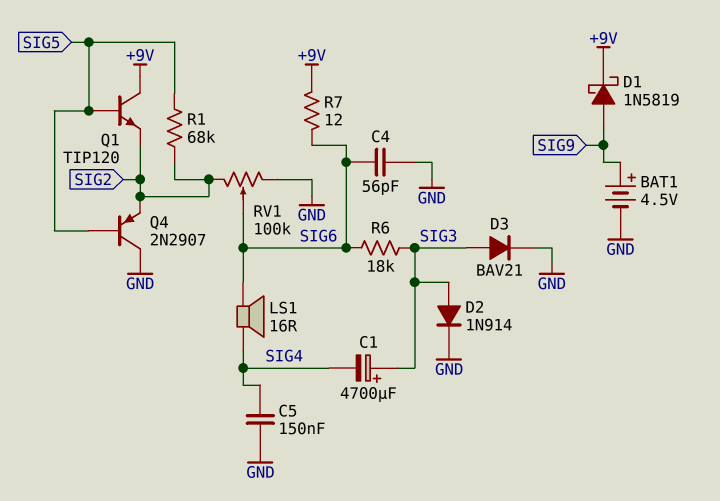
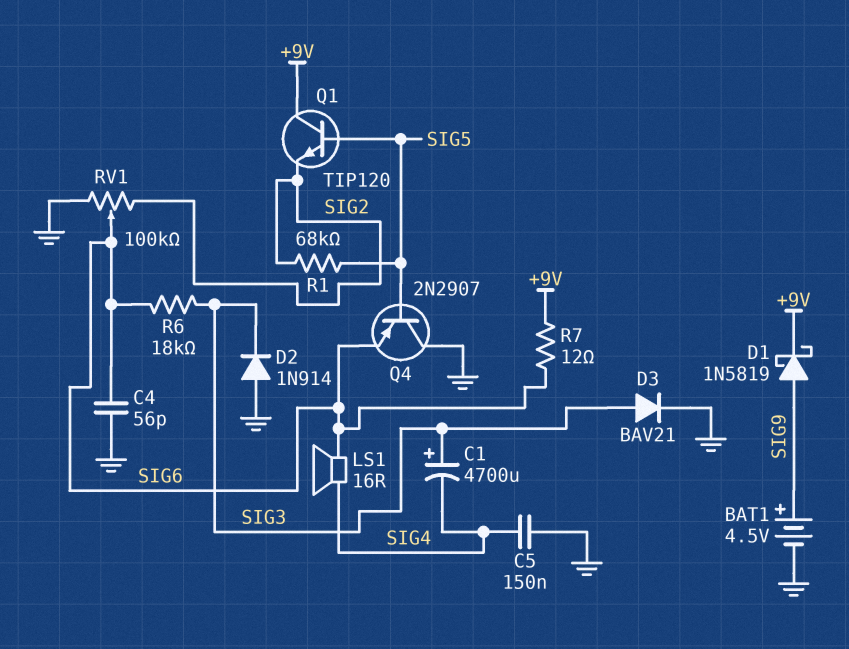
D2: diode 1N914 (A SIG3, K GND) -> diode 1N914 (A GND, K SIG3)
Q4: PNP 2N2907 (B SIG5, C GND, E SIG2) -> PNP 2N2907 (B SIG5, C GND, E SIG6)

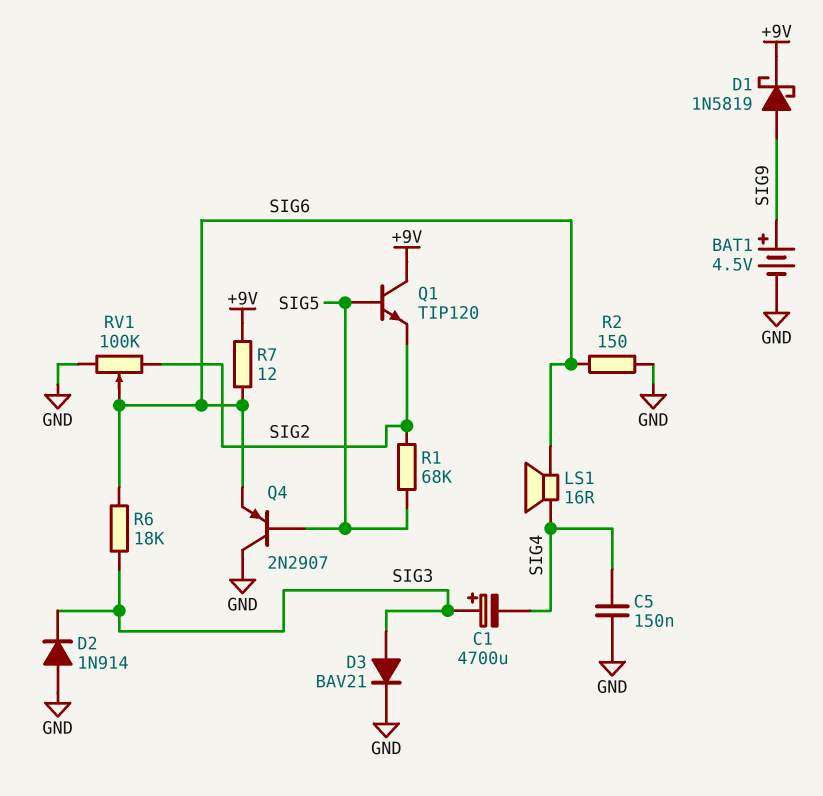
C4: 56pF (GND, SIG6) -> none
R2: none -> 150 (GND, SIG6)

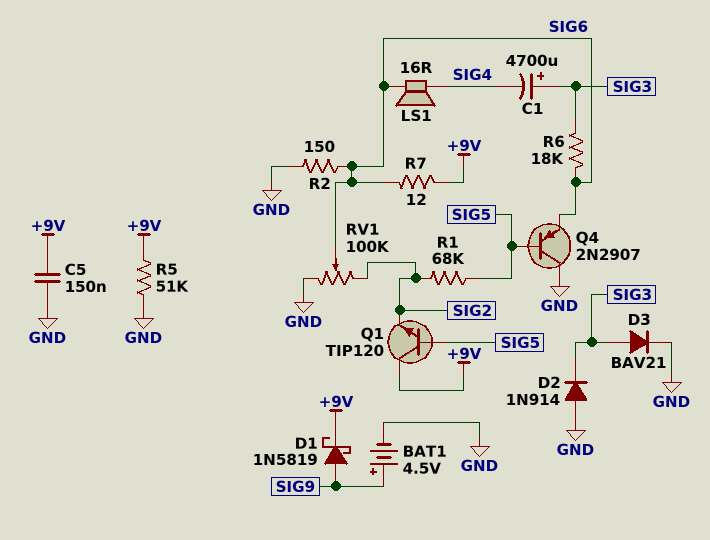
C5: 150nF (GND, SIG4) -> 150nF (+9V, GND)
R5: none -> 51k (+9V, GND)

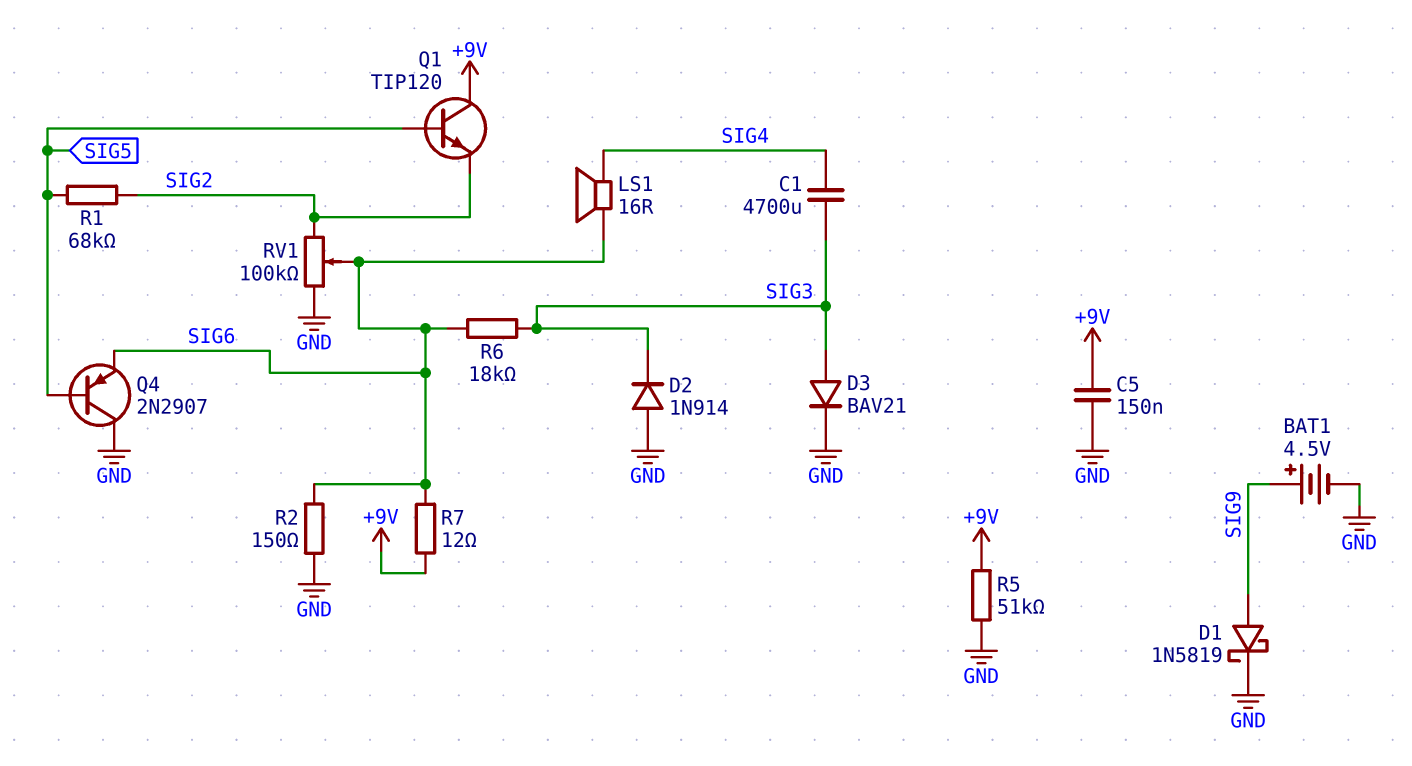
C1: 4700uF (plus SIG3, minus SIG4) -> 4700uF (SIG3, SIG4)
D1: schottky 1N5819 (A SIG9, K +9V) -> schottky 1N5819 (A SIG9, K GND)

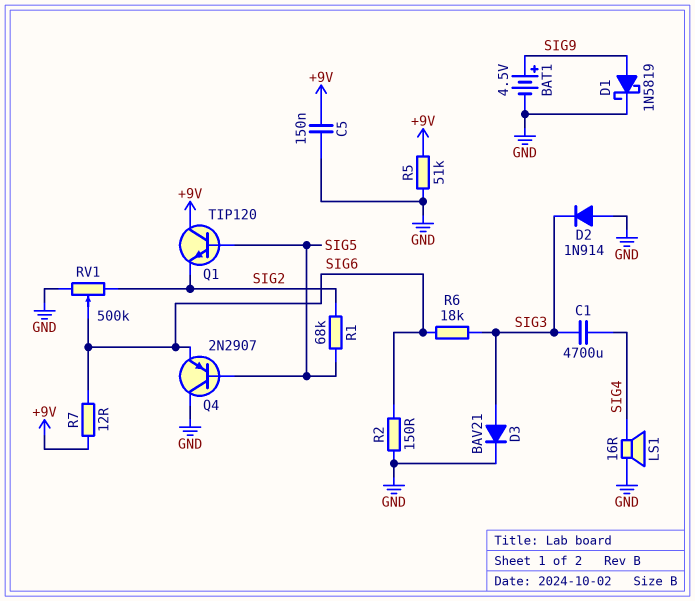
LS1: speaker 16R (SIG4, SIG6) -> speaker 16R (GND, SIG4)
RV1: 100k (GND, SIG2, wiper SIG6) -> 500k (GND, SIG2, wiper SIG6)

